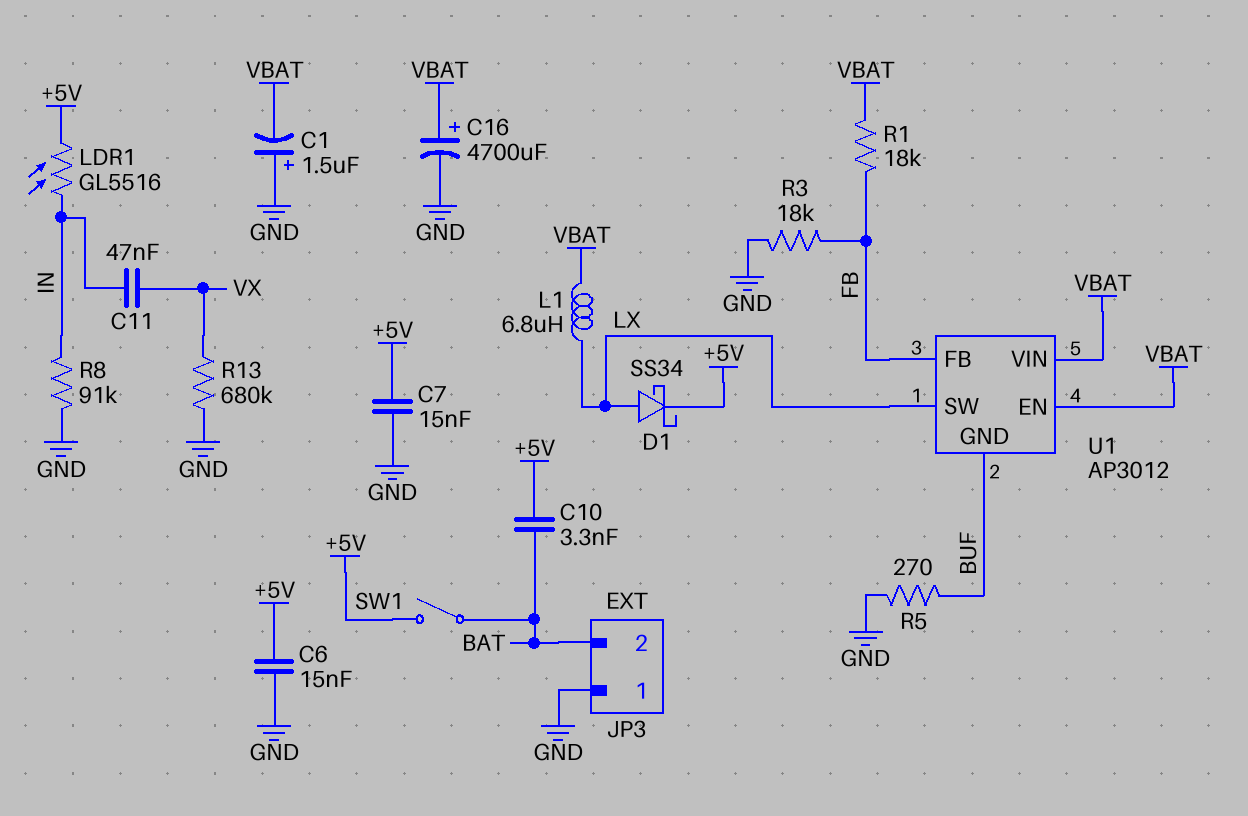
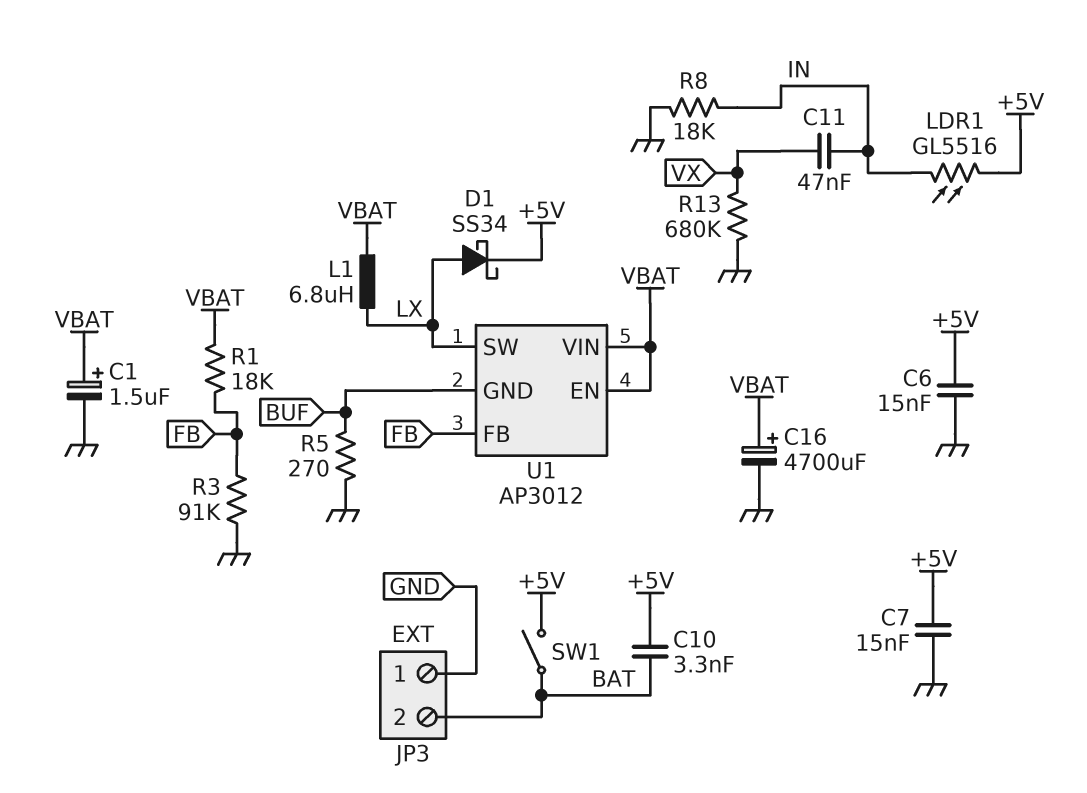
C1: 1.5uF (plus GND, minus VBAT) -> 1.5uF (plus VBAT, minus GND)
R3: 18k (FB, GND) -> 91k (FB, GND)
R8: 91k (GND, IN) -> 18k (GND, IN)

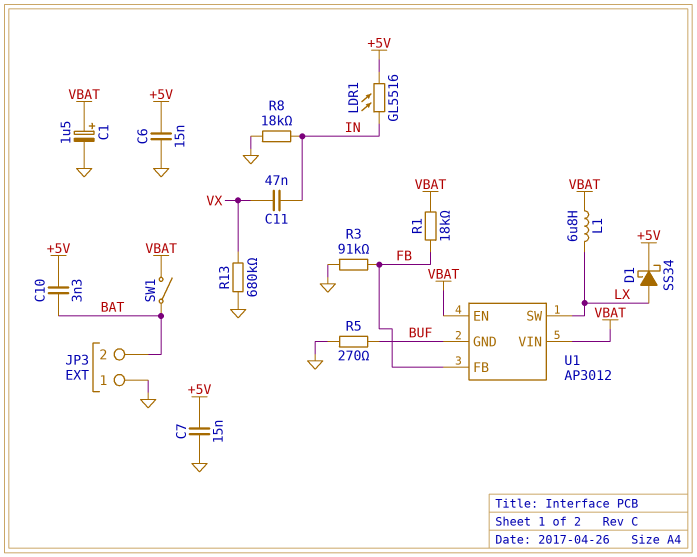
C16: 4700uF (plus VBAT, minus GND) -> none
SW1: switch (+5V, BAT) -> switch (BAT, VBAT)

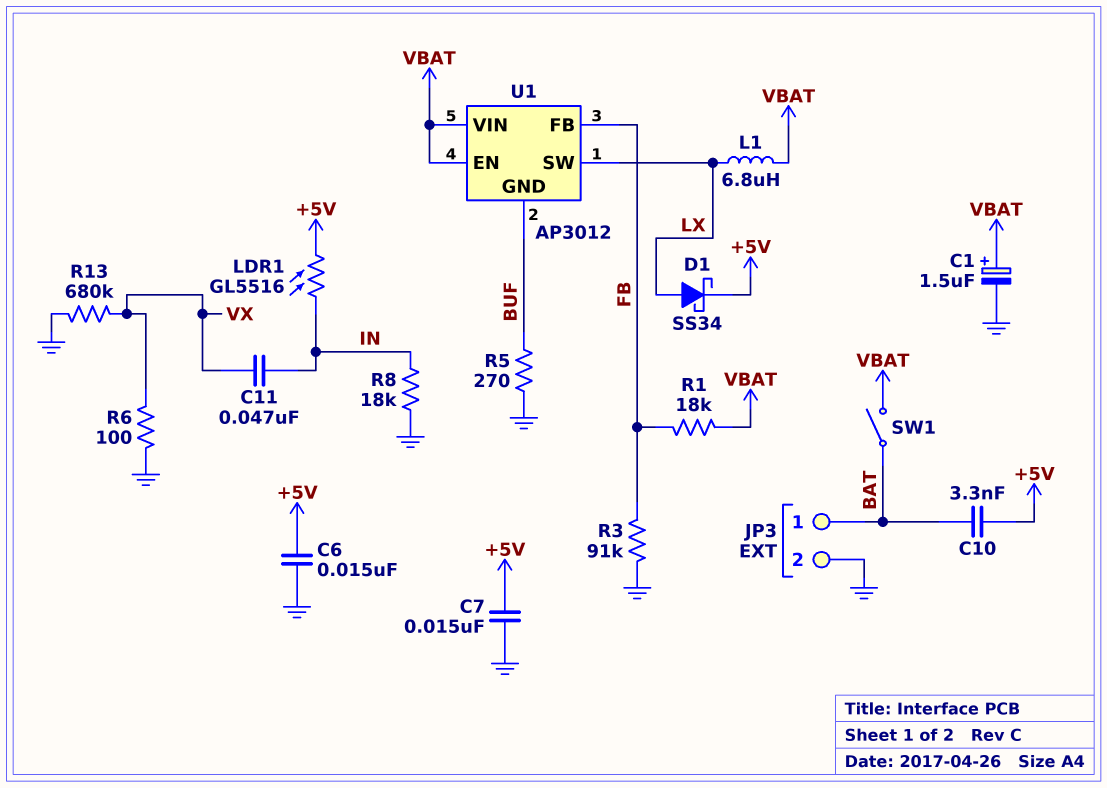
JP3 pin 1: GND -> BAT
JP3 pin 2: BAT -> GND
R6: none -> 100 (GND, VX)

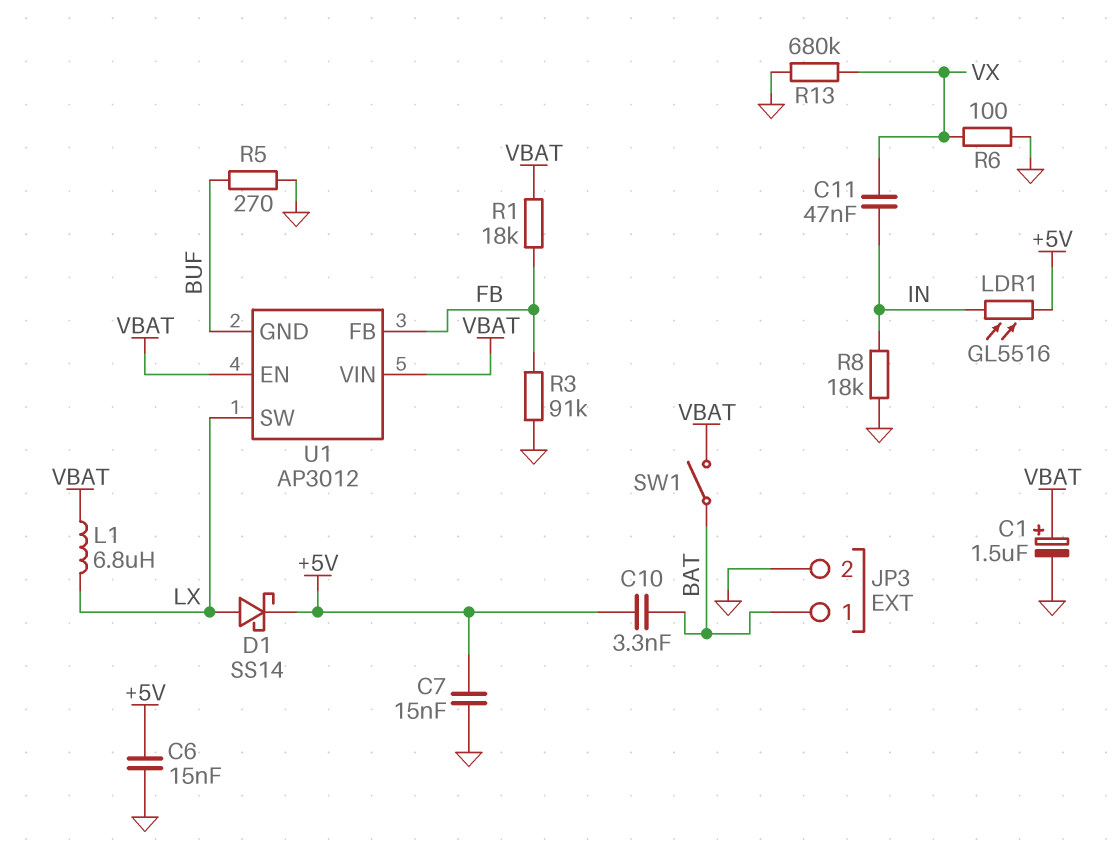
D1: schottky SS34 (A LX, K +5V) -> schottky SS14 (A LX, K +5V)

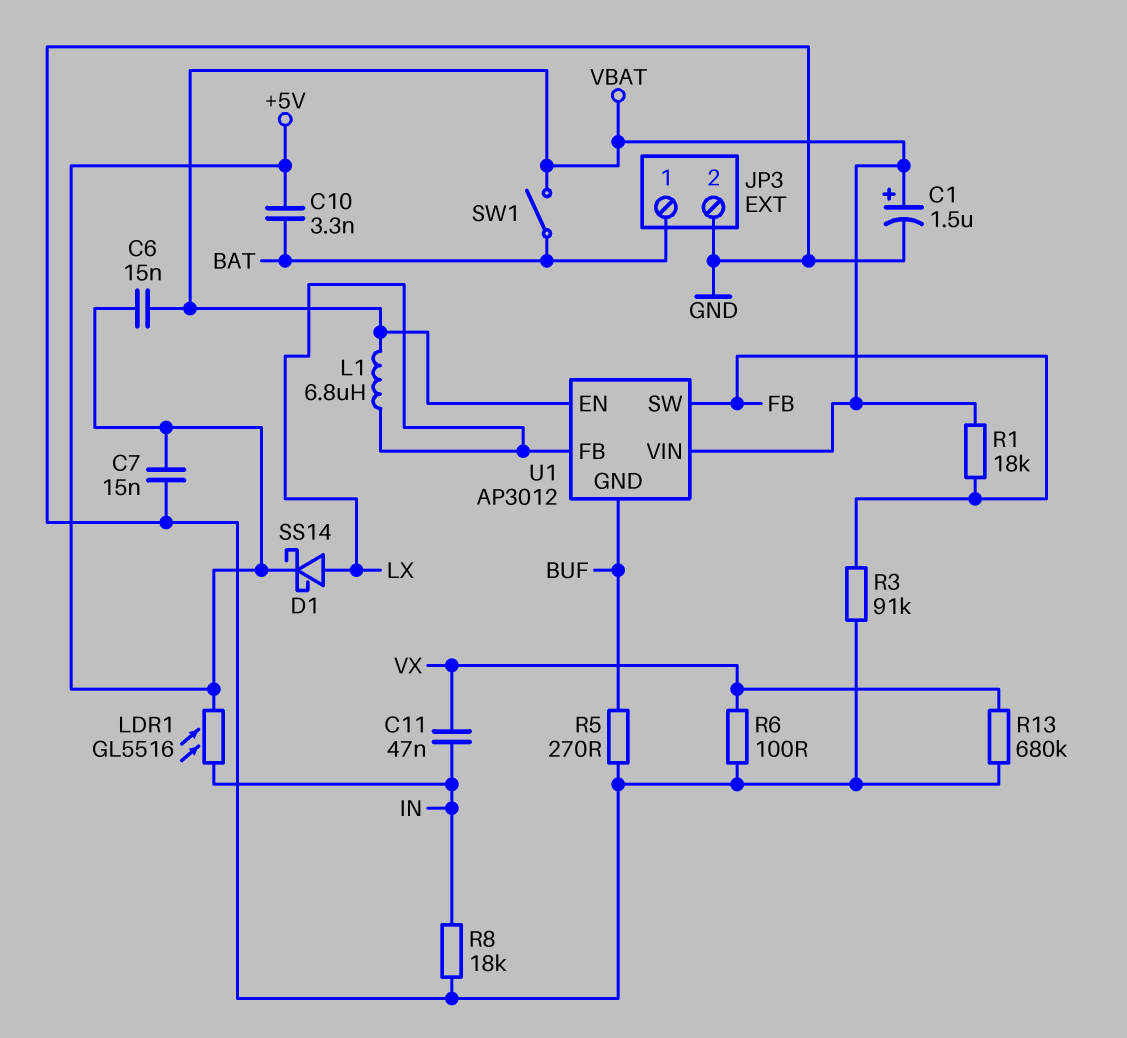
C6: 15nF (+5V, GND) -> 15nF (+5V, VBAT)
U1 pin FB: FB -> LX
U1 pin SW: LX -> FB

